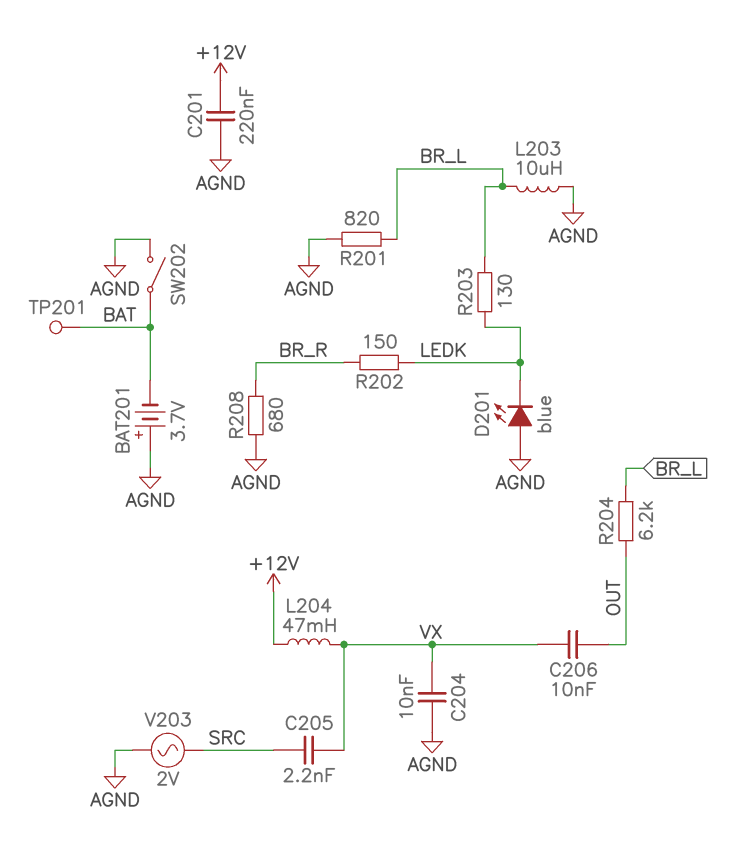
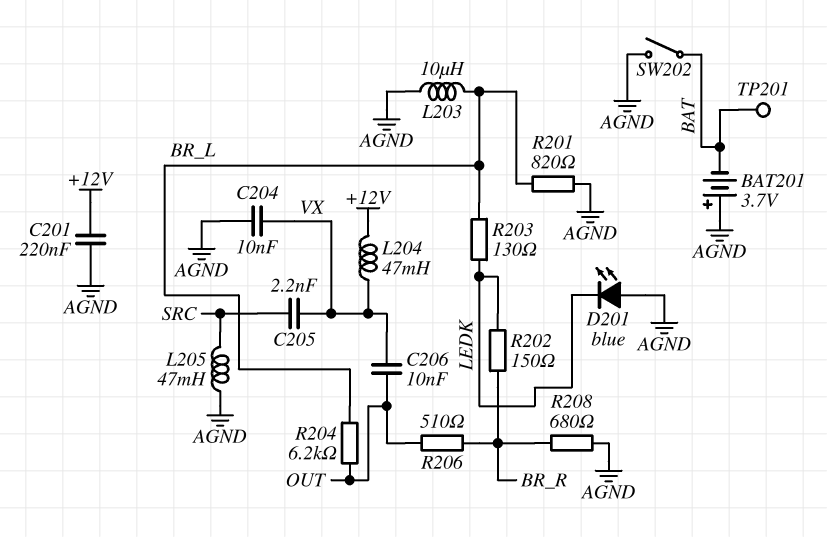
L205: none -> 47mH (AGND, SRC)
R206: none -> 510 (BR_R, OUT)
V203: AC 2V (AGND, SRC) -> none

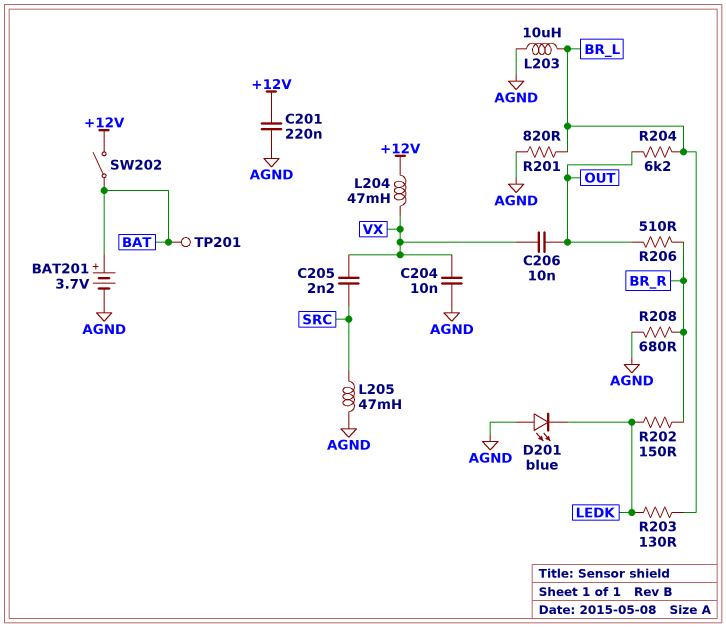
BAT201: 3.7V (plus AGND, minus BAT) -> 3.7V (plus BAT, minus AGND)
SW202: switch (AGND, BAT) -> switch (+12V, BAT)

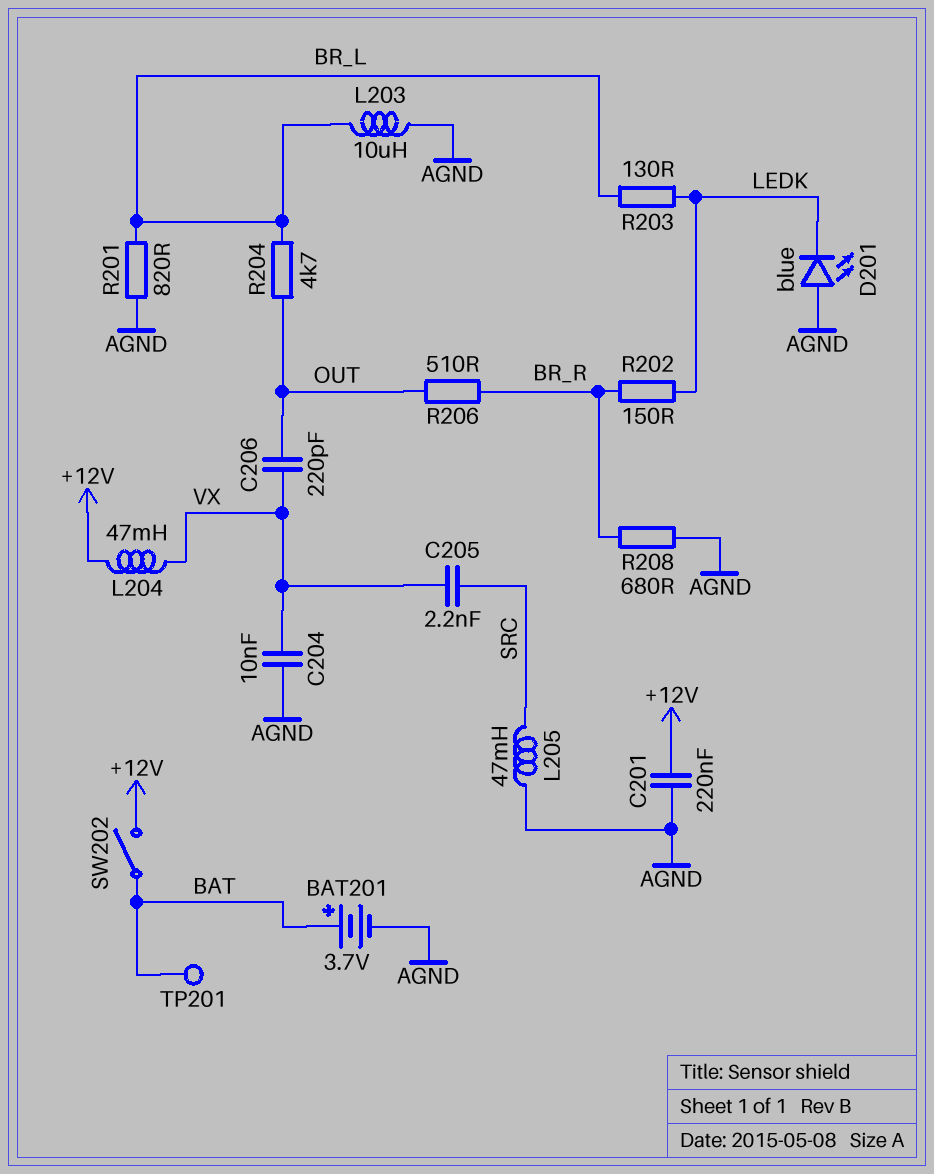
C206: 10nF (OUT, VX) -> 220pF (OUT, VX)
R204: 6.2k (BR_L, OUT) -> 4.7k (BR_L, OUT)

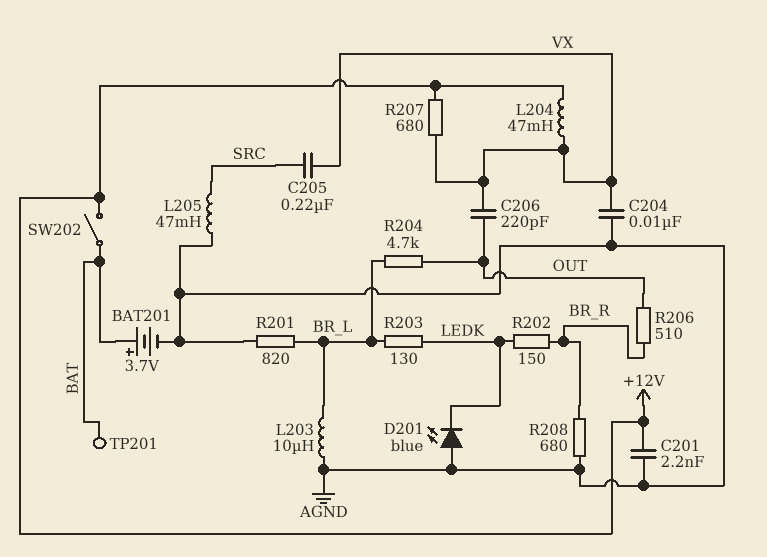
C201: 220nF (+12V, AGND) -> 2.2nF (+12V, AGND)
C205: 2.2nF (SRC, VX) -> 220nF (SRC, VX)
R207: none -> 680 (+12V, VX)

